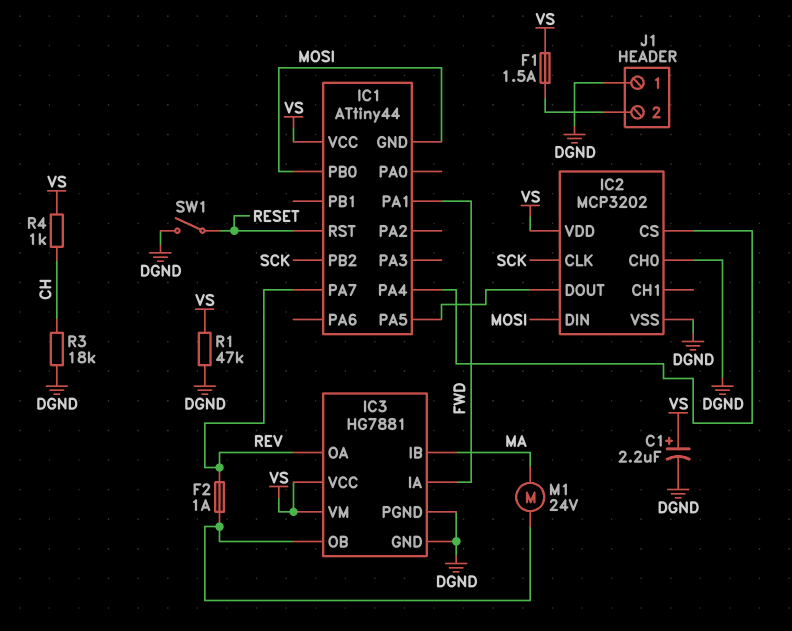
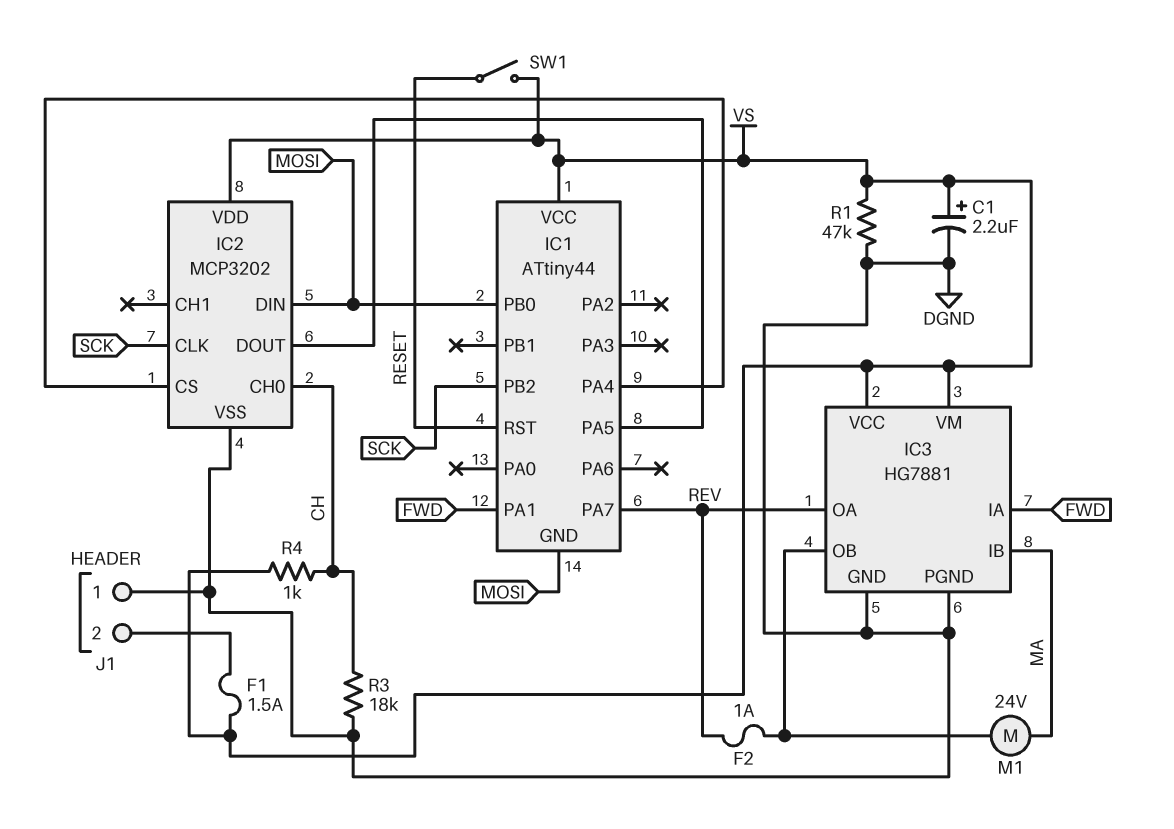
IC2 pin CH0: DGND -> CH
SW1: switch (DGND, RESET) -> switch (RESET, VS)

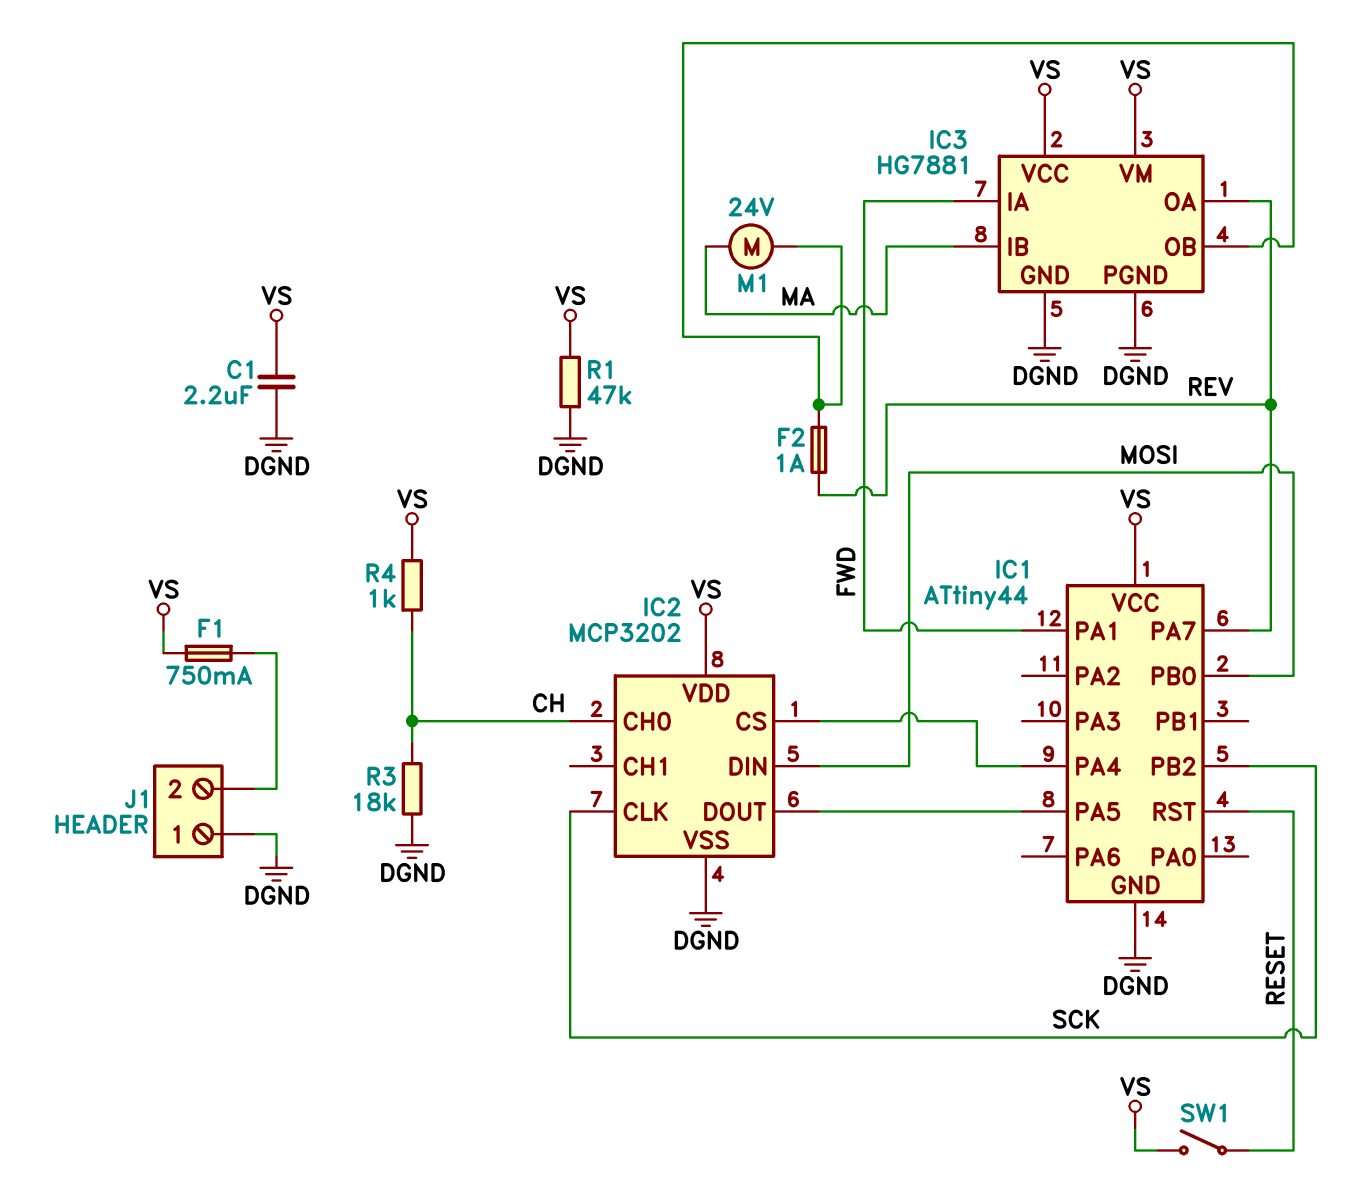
C1: 2.2uF (plus VS, minus DGND) -> 2.2uF (DGND, VS)
F1: 1.5A (J1/2, VS) -> 750mA (J1/2, VS)
IC1 pin GND: MOSI -> DGND

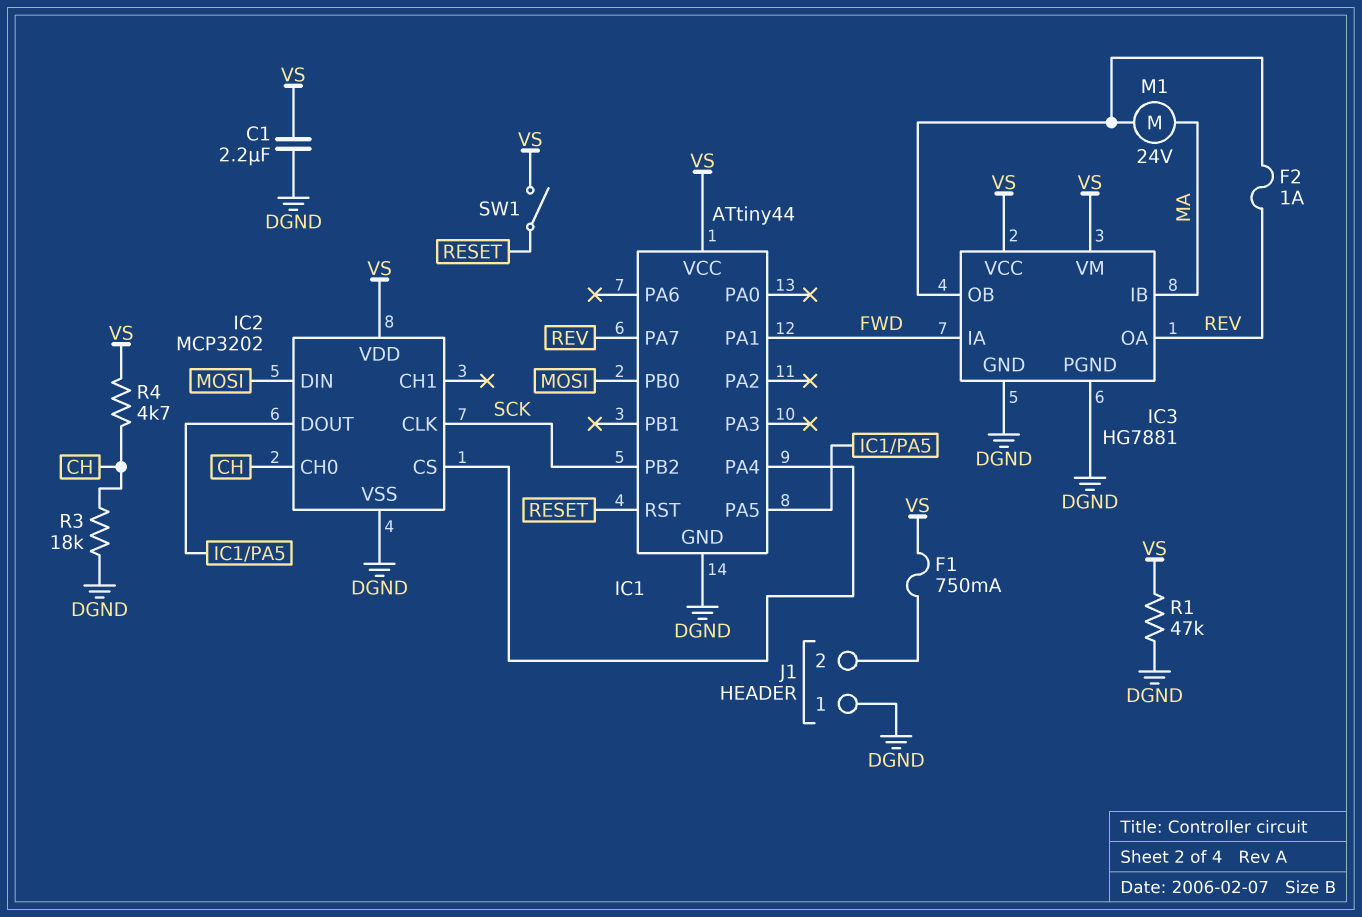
R4: 1k (CH, VS) -> 4.7k (CH, VS)

